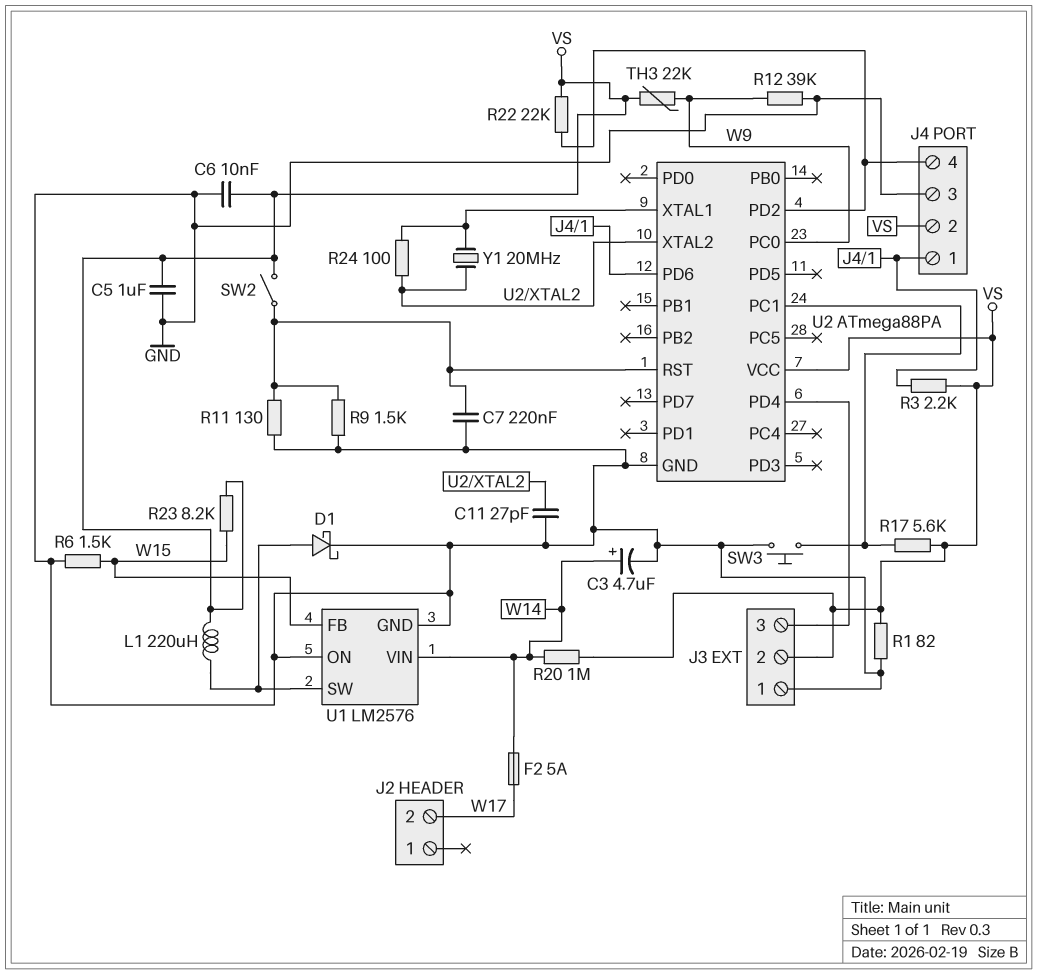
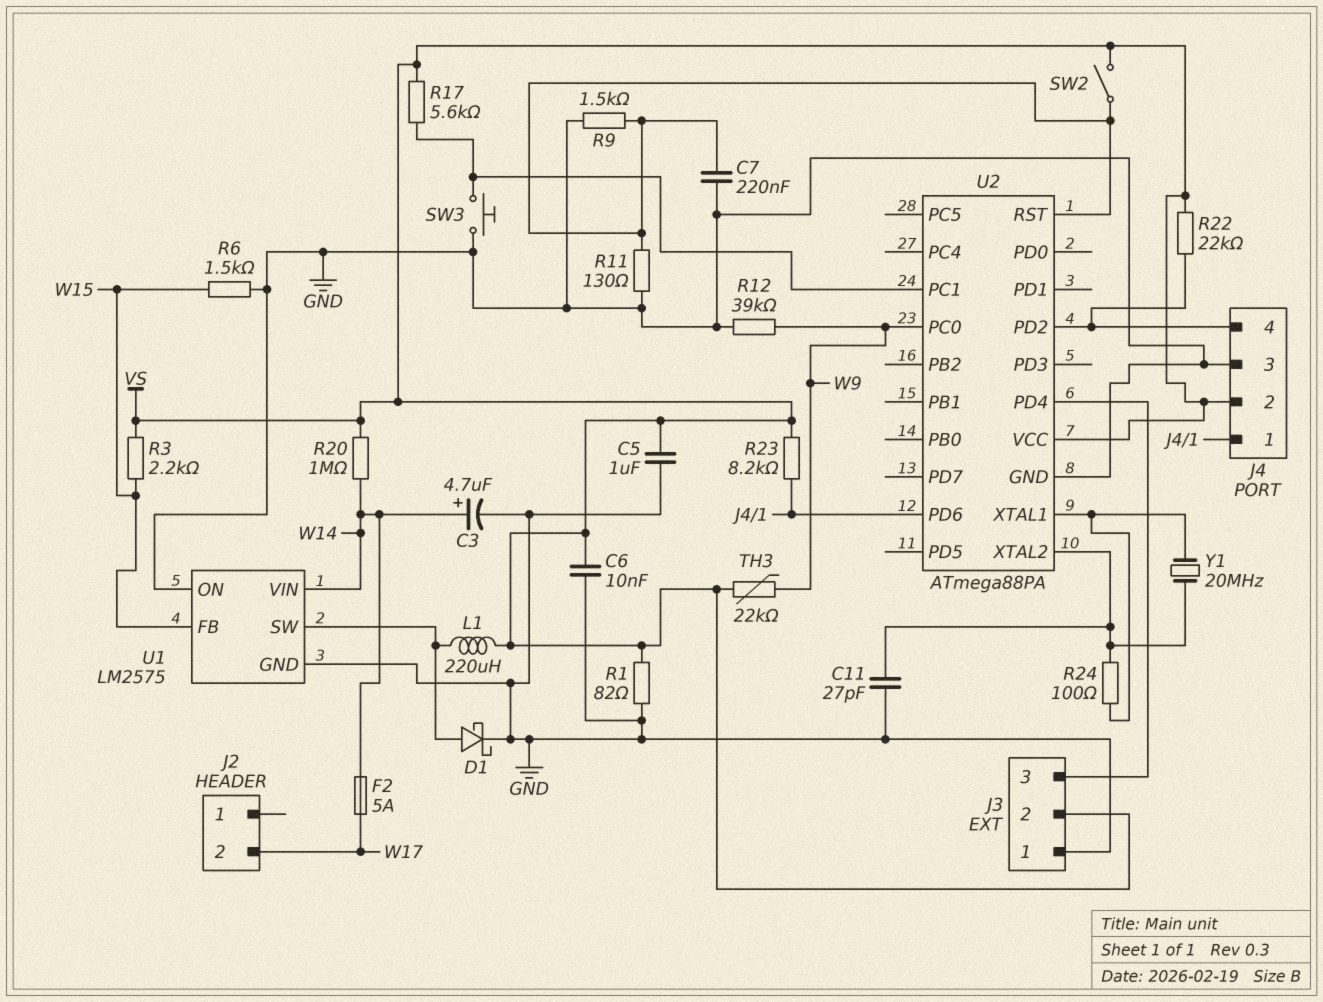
R3: 2.2k (J4/1, VS) -> 2.2k (VS, W15)
R23: 8.2k (VS, W15) -> 8.2k (J4/1, VS)
U1: LM2576 -> LM2575

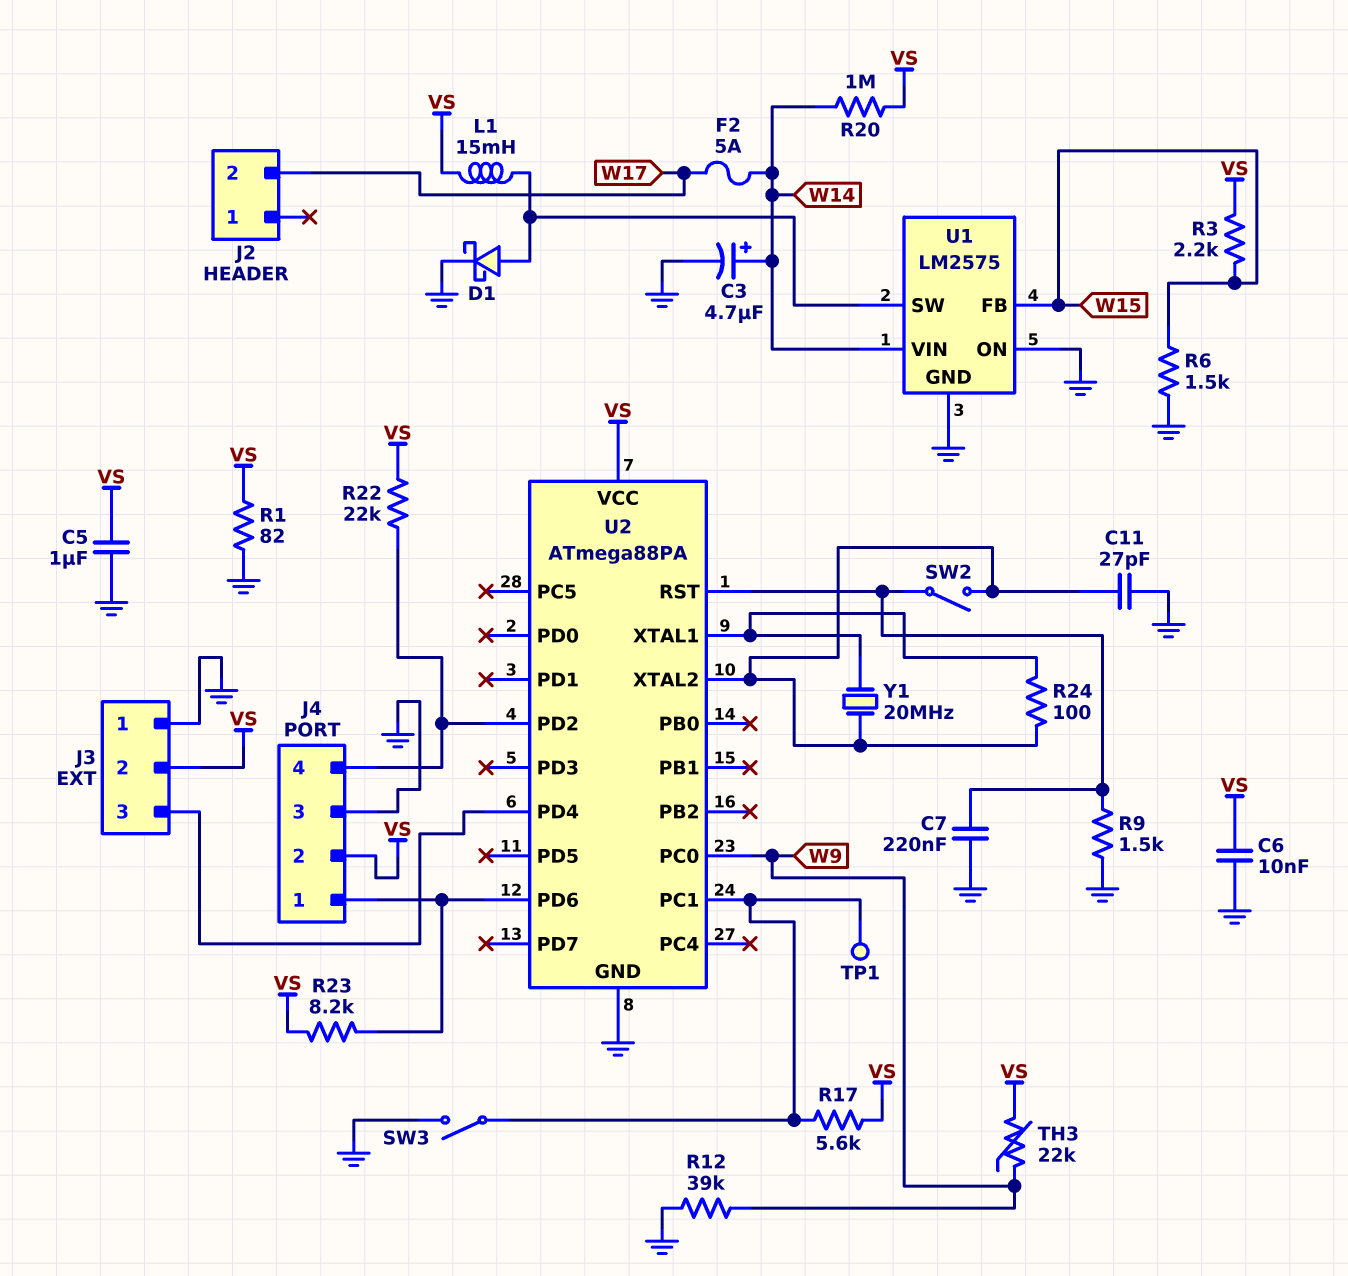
L1: 220uH (U1/SW, VS) -> 15mH (U1/SW, VS)
R11: 130 (GND, U2/RST) -> none
SW2: switch (U2/RST, VS) -> switch (U2/RST, U2/XTAL2)
SW3: button (GND, U2/PC1) -> switch (GND, U2/PC1)
TP1: none -> test point (U2/PC1)

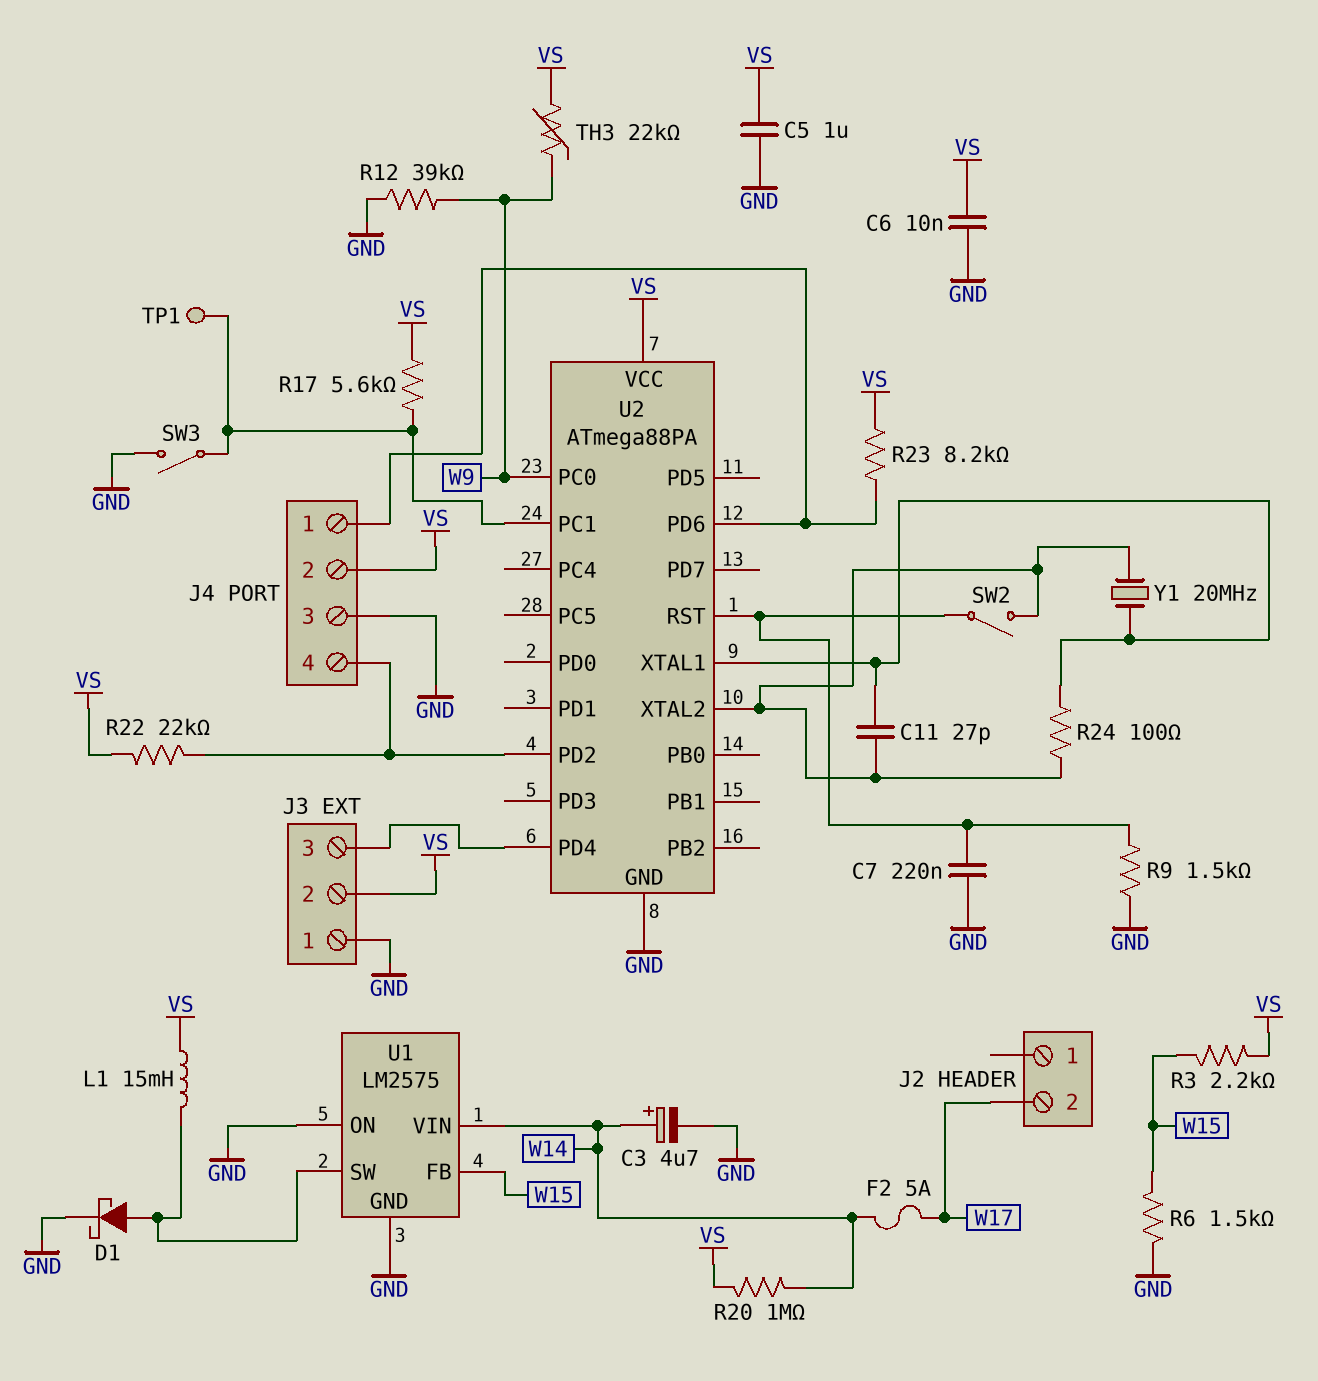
C11: 27pF (GND, U2/XTAL2) -> 27pF (U2/XTAL1, U2/XTAL2)
R1: 82 (GND, VS) -> none

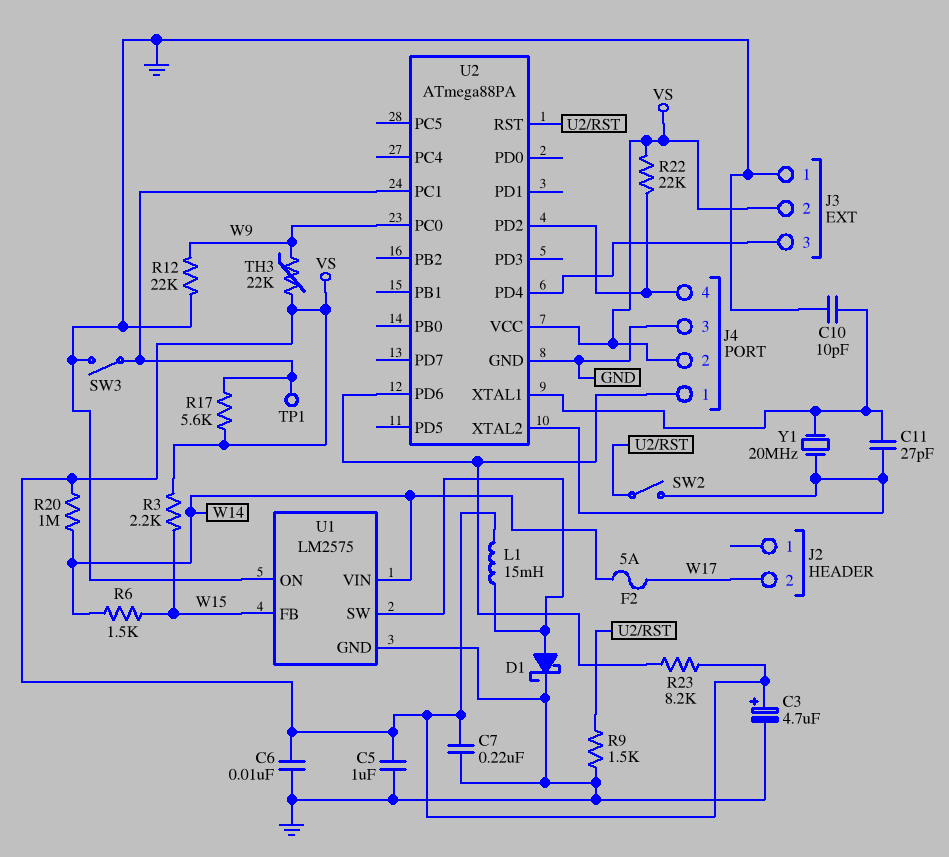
C3: 4.7uF (plus W14, minus GND) -> 4.7uF (plus VS, minus GND)
C7: 220nF (GND, U2/RST) -> 220nF (GND, VS)
C10: none -> 10pF (GND, U2/XTAL1)
R6: 1.5k (GND, W15) -> 1.5k (W14, W15)
R12: 39k (GND, W9) -> 22k (GND, W9)
R24: 100 (U2/XTAL1, U2/XTAL2) -> none

